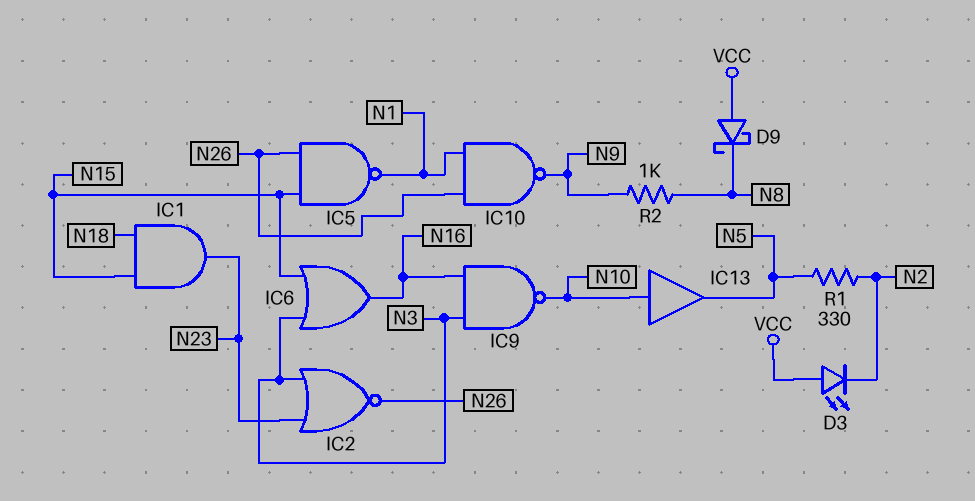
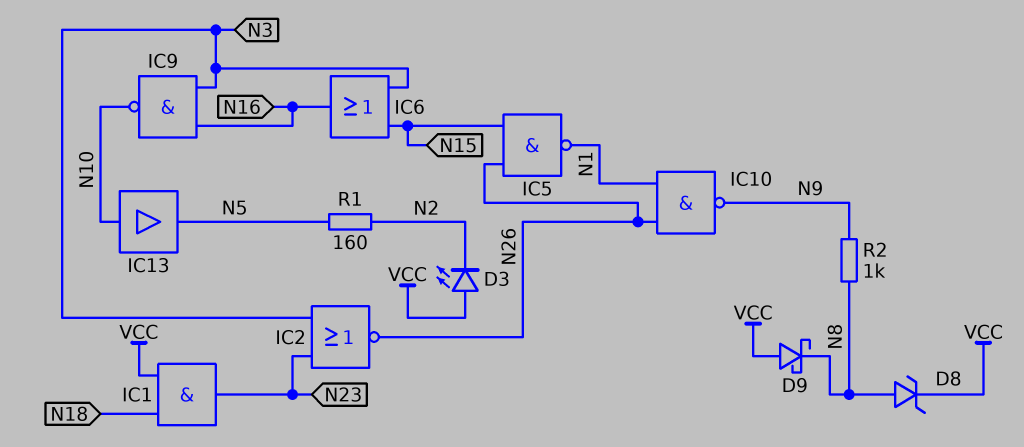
D8: none -> zener (A N8, K VCC)
IC1: AND (in N15, in N18, out N23) -> AND (in N18, in VCC, out N23)
R1: 330 (N2, N5) -> 160 (N2, N5)

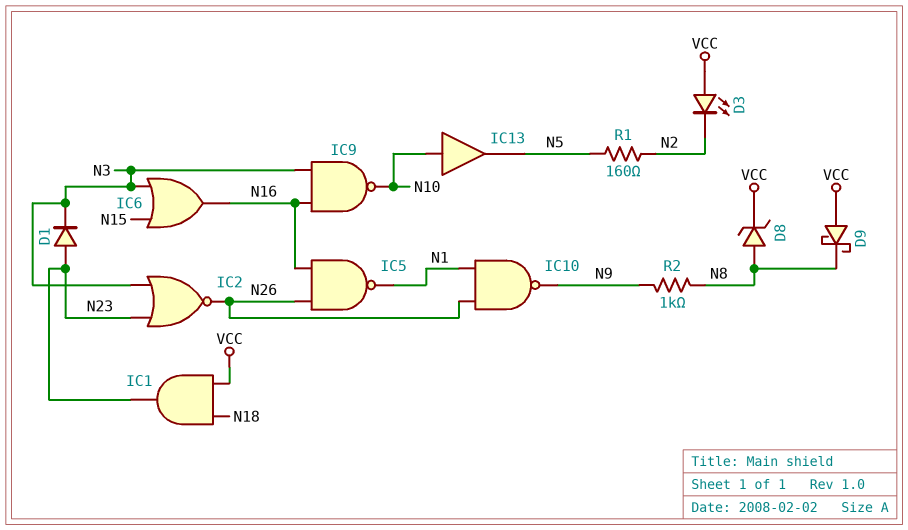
D1: none -> diode (A N23, K N3)
IC5: NAND (in N15, in N26, out N1) -> NAND (in N16, in N26, out N1)

